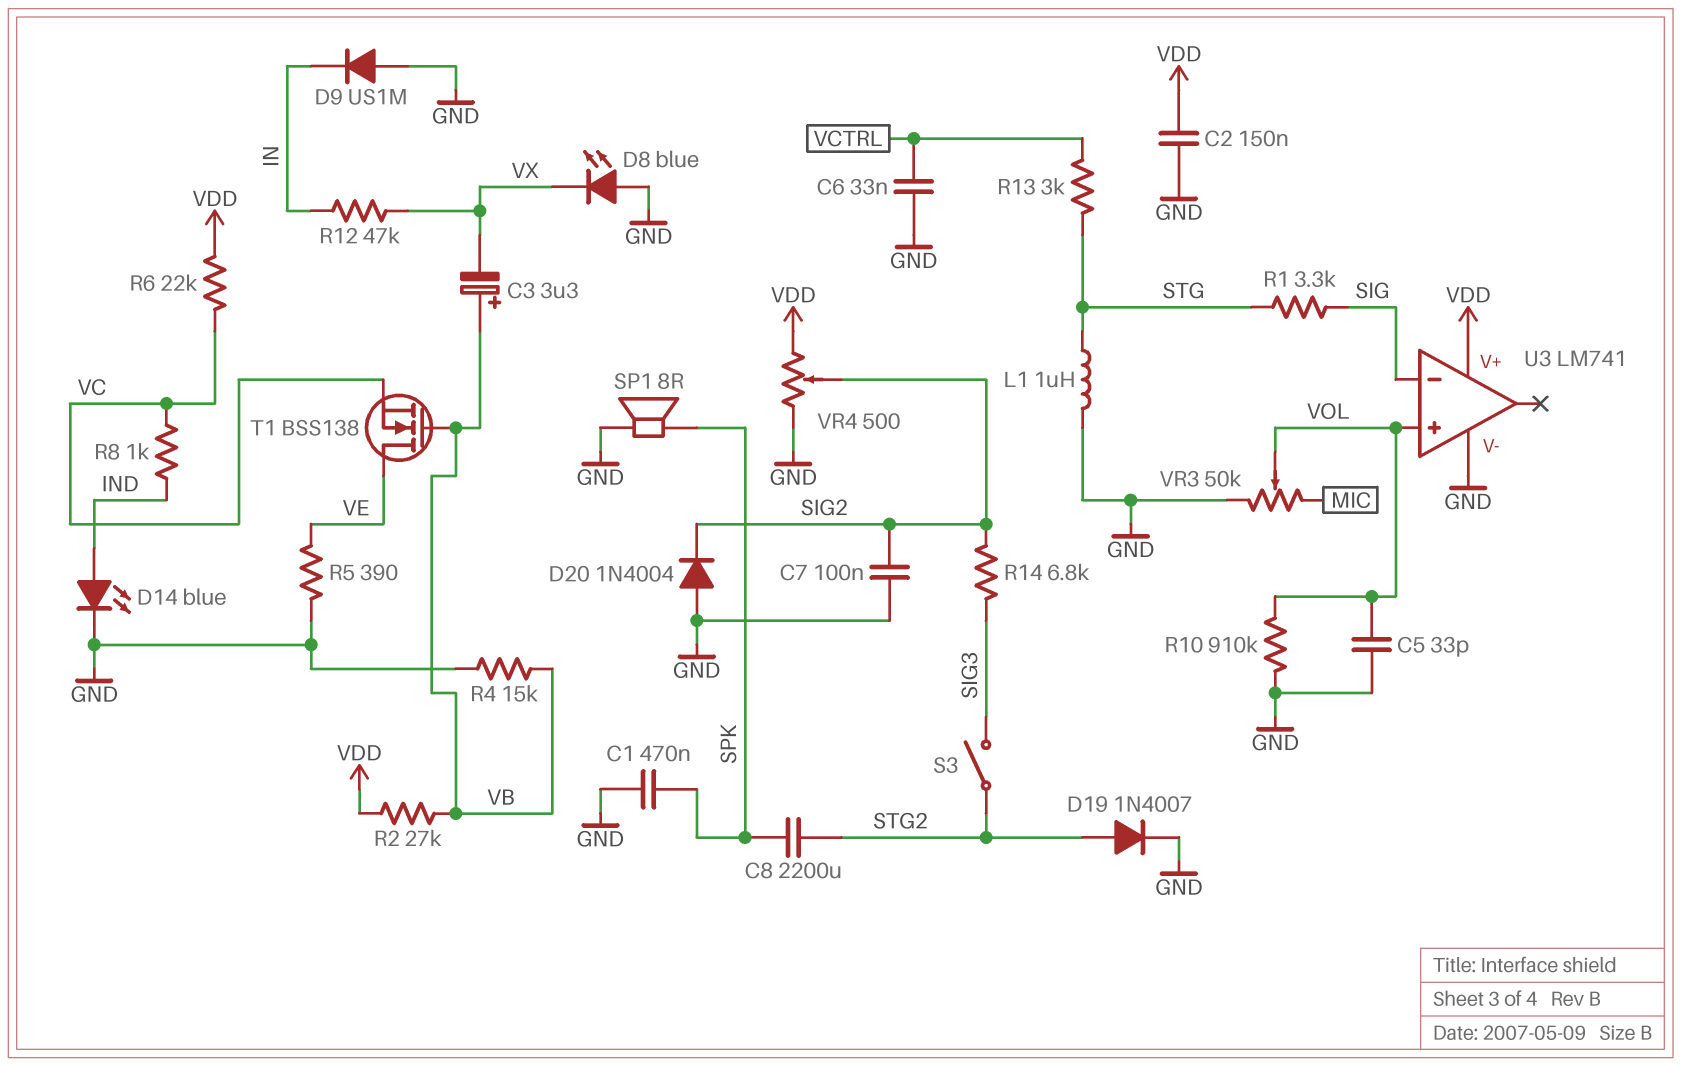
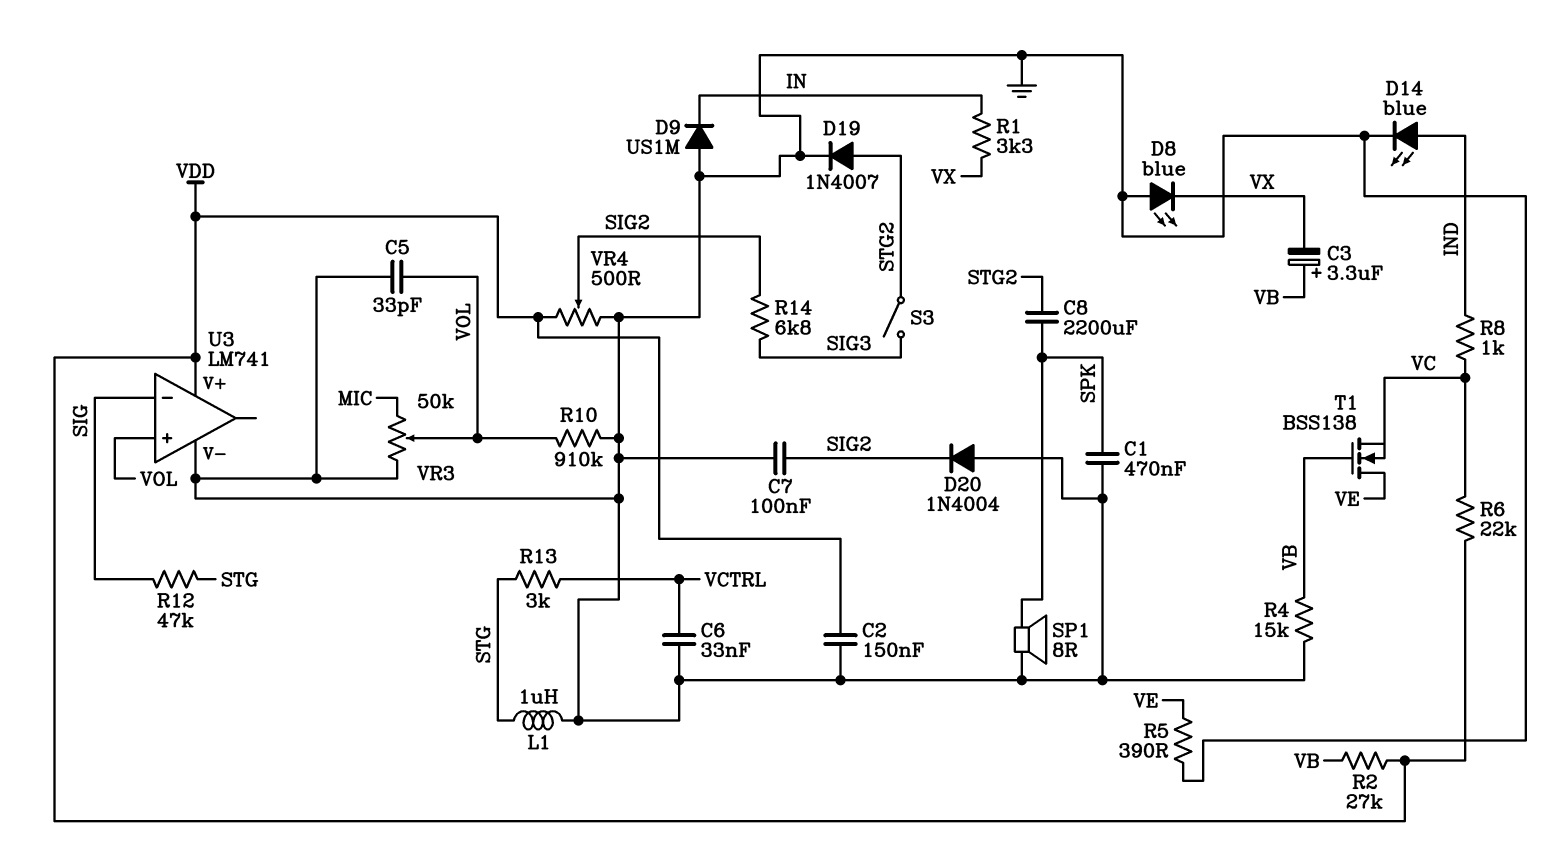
R1: 3.3k (SIG, STG) -> 3.3k (IN, VX)
R12: 47k (IN, VX) -> 47k (SIG, STG)

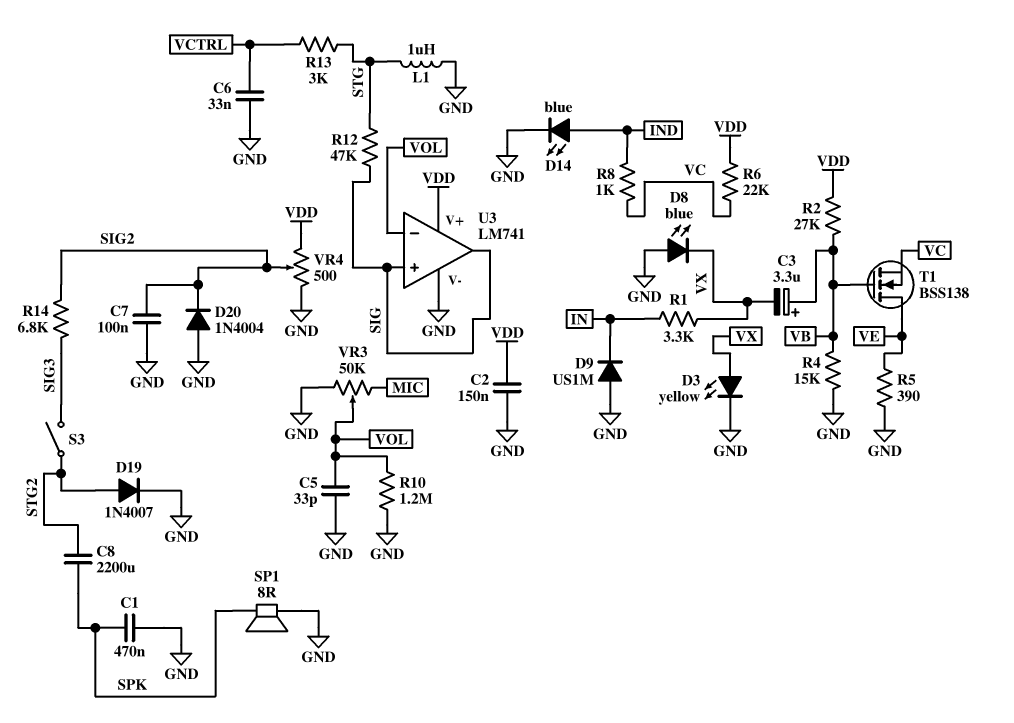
D3: none -> LED yellow (A VX, K GND)
R10: 910k (GND, VOL) -> 1.2M (GND, VOL)
U3 pin in+: VOL -> SIG
U3 pin in-: SIG -> VOL
U3 pin out: none -> SIG

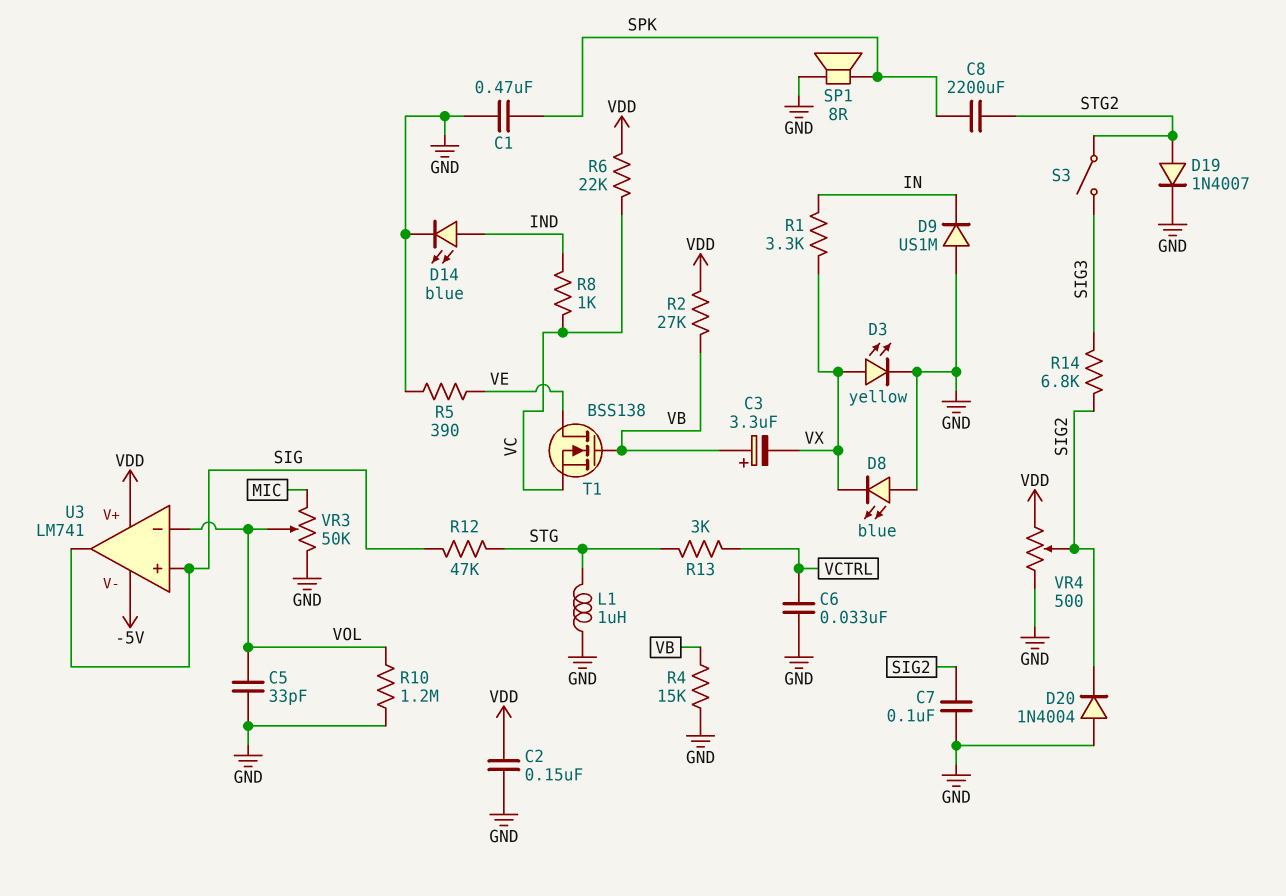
U3 pin V-: GND -> -5V

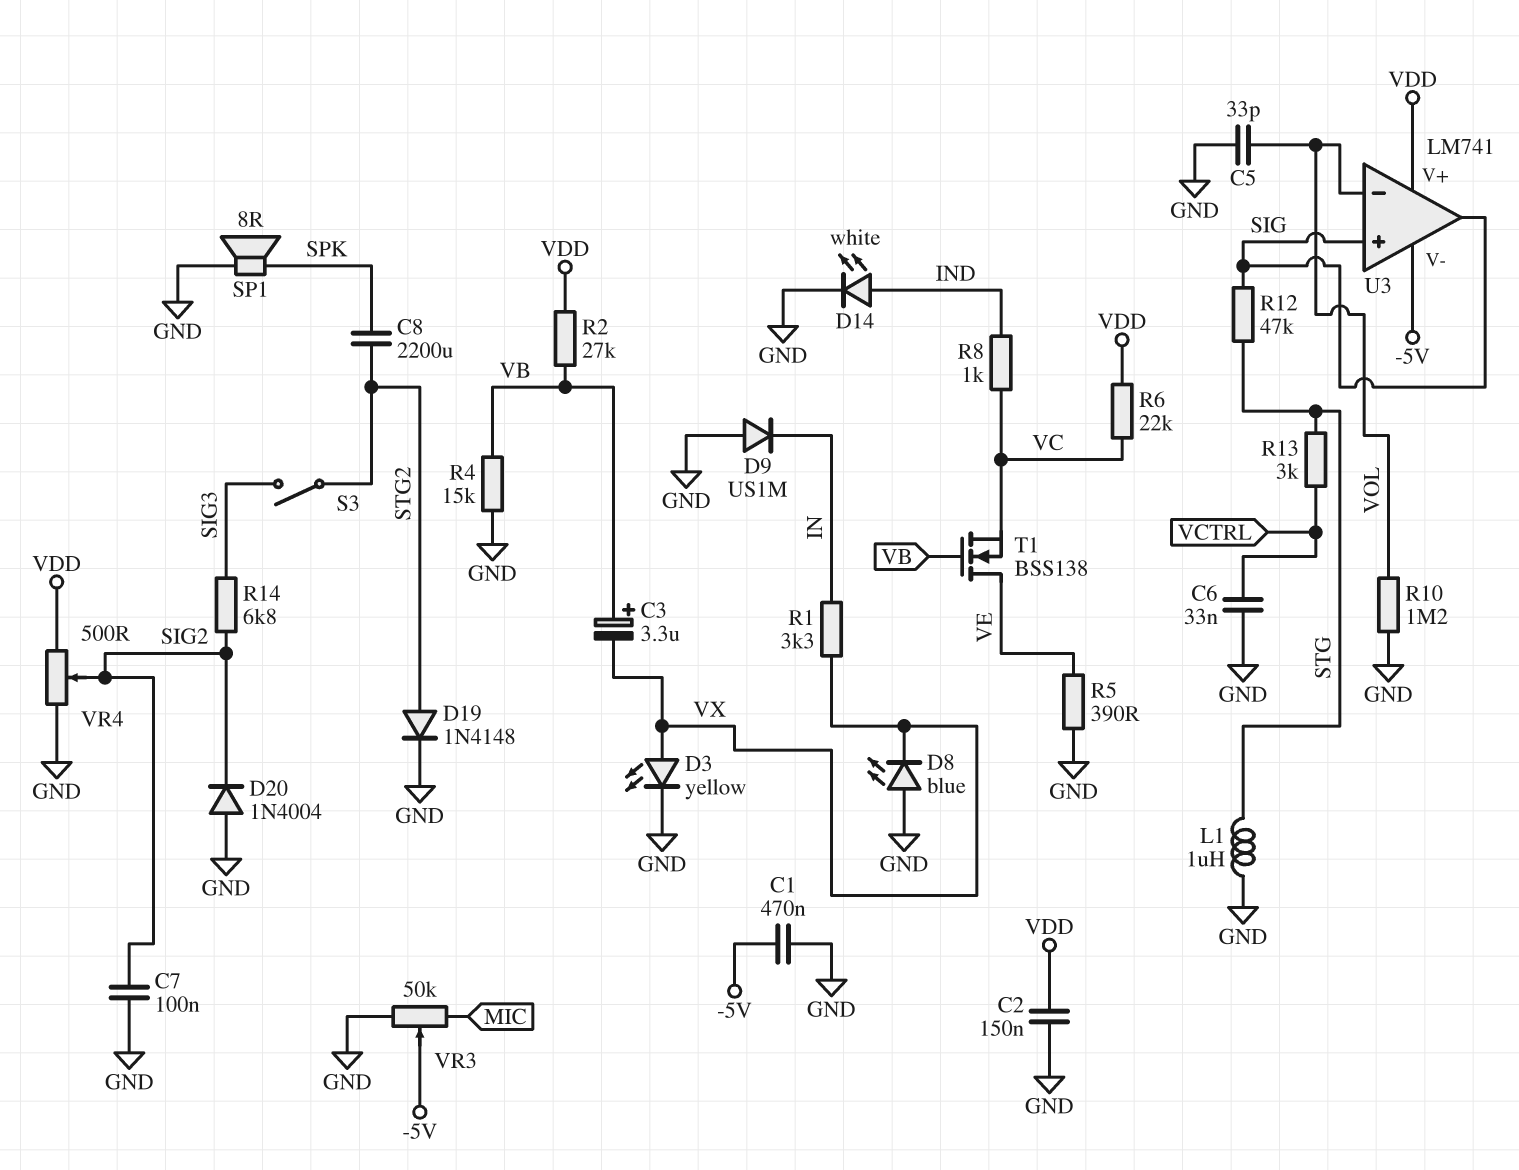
C1: 470nF (GND, SPK) -> 470nF (-5V, GND)
D14: LED blue (A IND, K GND) -> LED white (A IND, K GND)
D19: diode 1N4007 (A STG2, K GND) -> diode 1N4148 (A STG2, K GND)
VR3: 50k (GND, MIC, wiper VOL) -> 50k (GND, MIC, wiper -5V)

